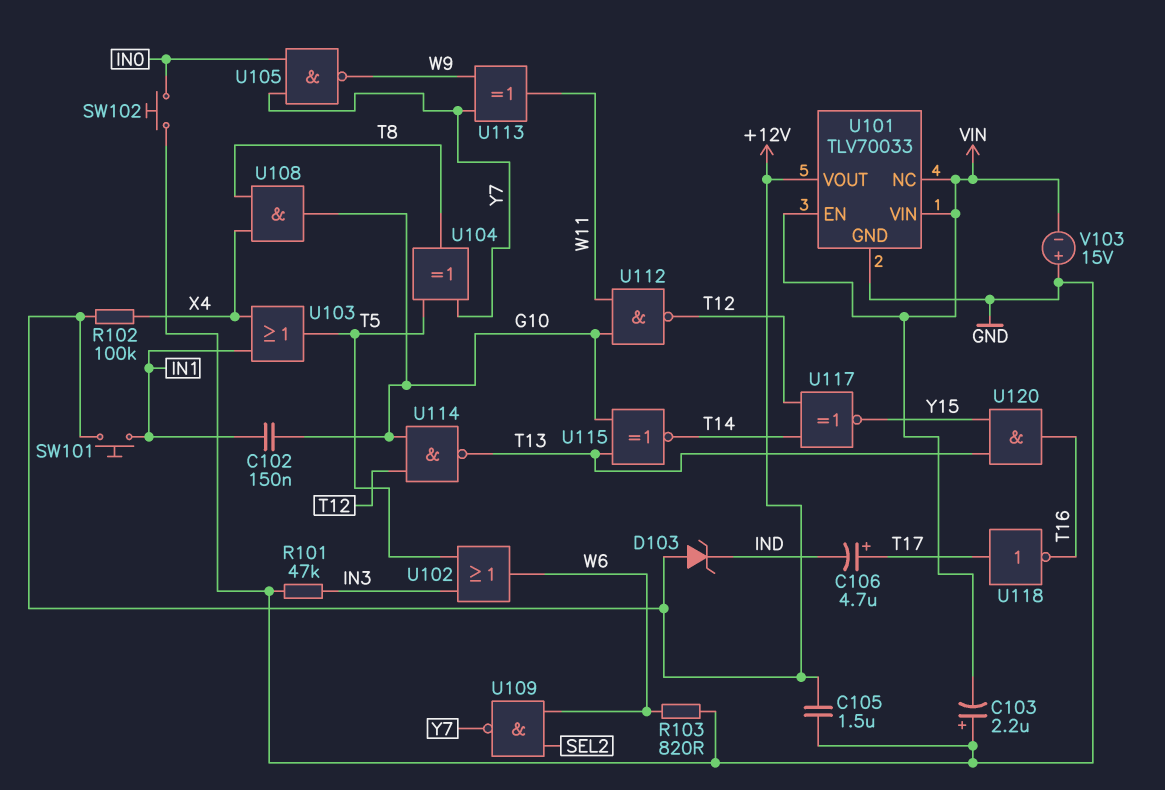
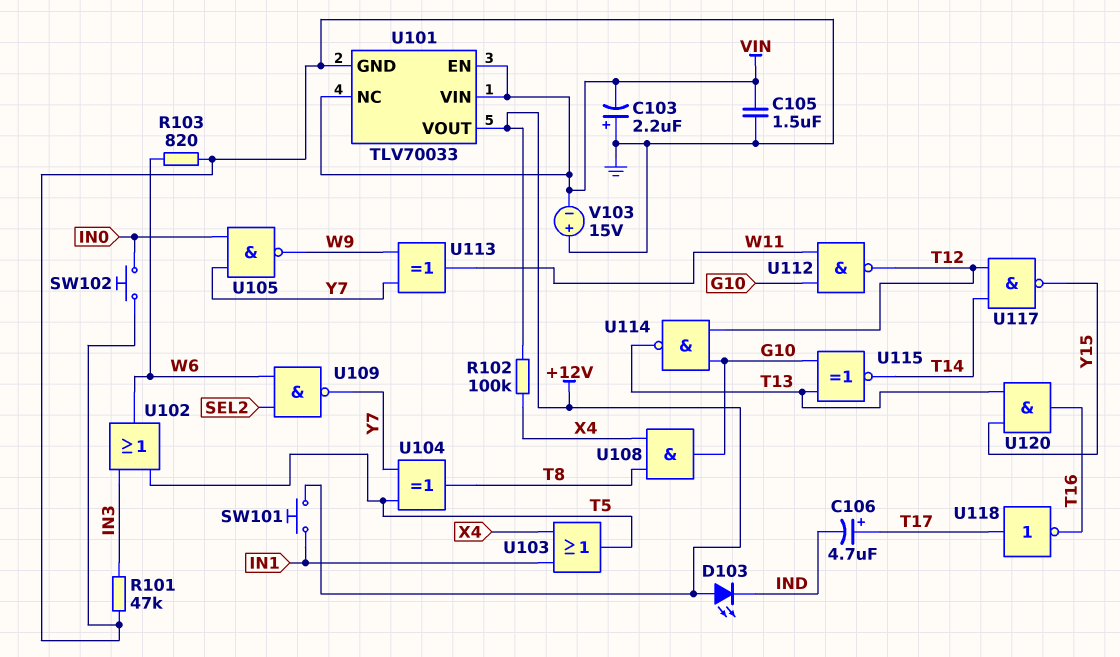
C102: 150nF (G10, IN1) -> none
C105: 1.5uF (+12V, GND) -> 1.5uF (GND, VIN)
D103: zener (A +12V, K IND) -> LED (A +12V, K IND)
U117: XNOR (in T12, in T14, out Y15) -> NAND (in T12, in T14, out Y15)

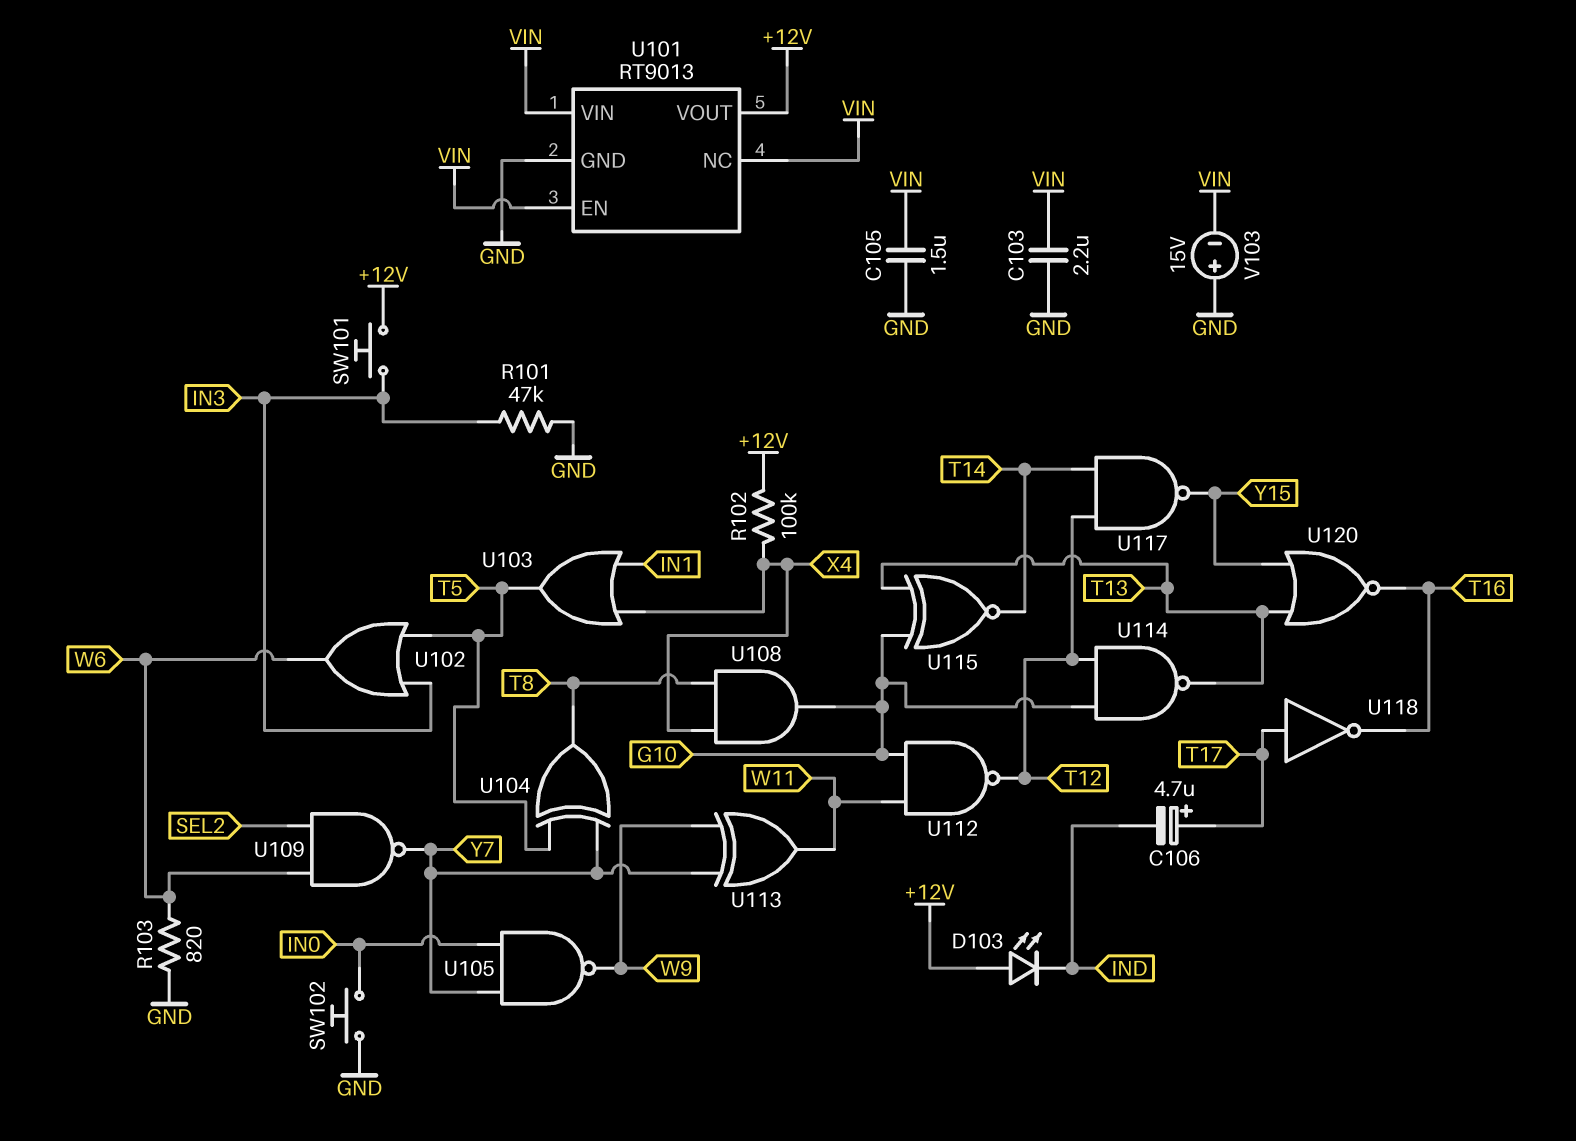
C103: 2.2uF (plus GND, minus VIN) -> 2.2uF (GND, VIN)
SW101: button (+12V, IN1) -> button (+12V, IN3)
U101: TLV70033 -> RT9013
U120: AND (in T13, in Y15, out T16) -> NOR (in T13, in Y15, out T16)

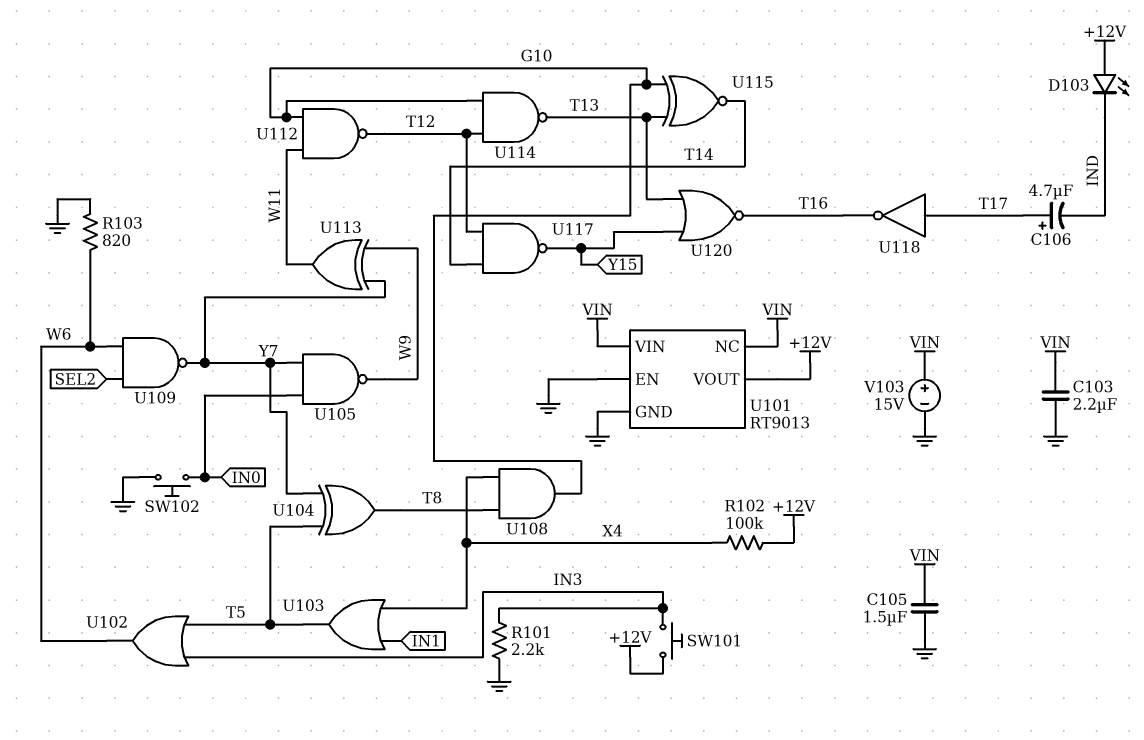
R101: 47k (GND, IN3) -> 2.2k (GND, IN3)
U101 pin EN: VIN -> GND
V103: 15V (plus GND, minus VIN) -> 15V (plus VIN, minus GND)

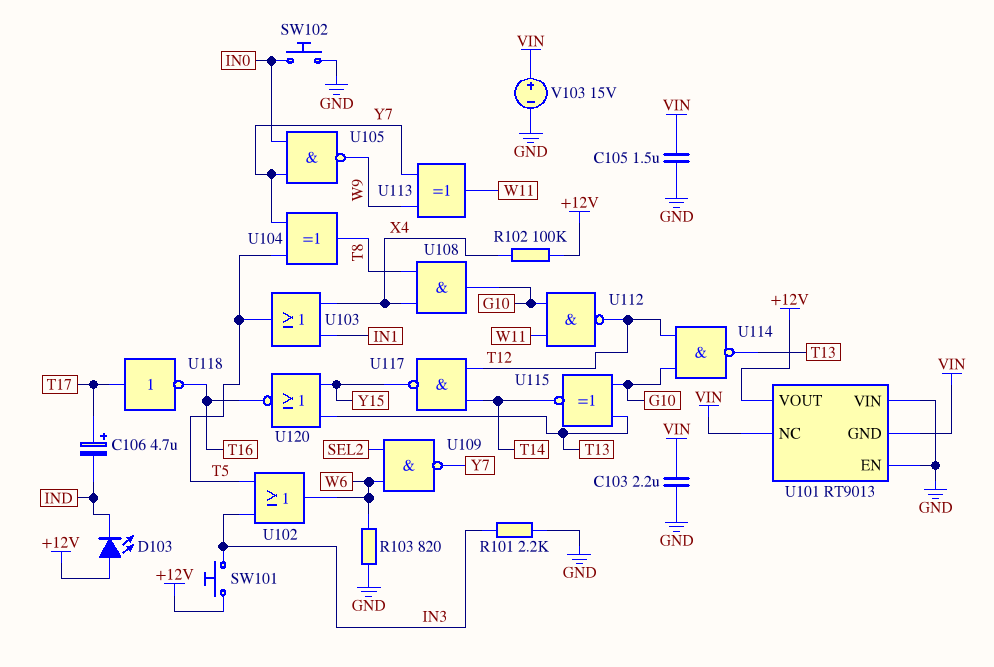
U101 pin GND: GND -> VIN
U101 pin VIN: VIN -> GND

